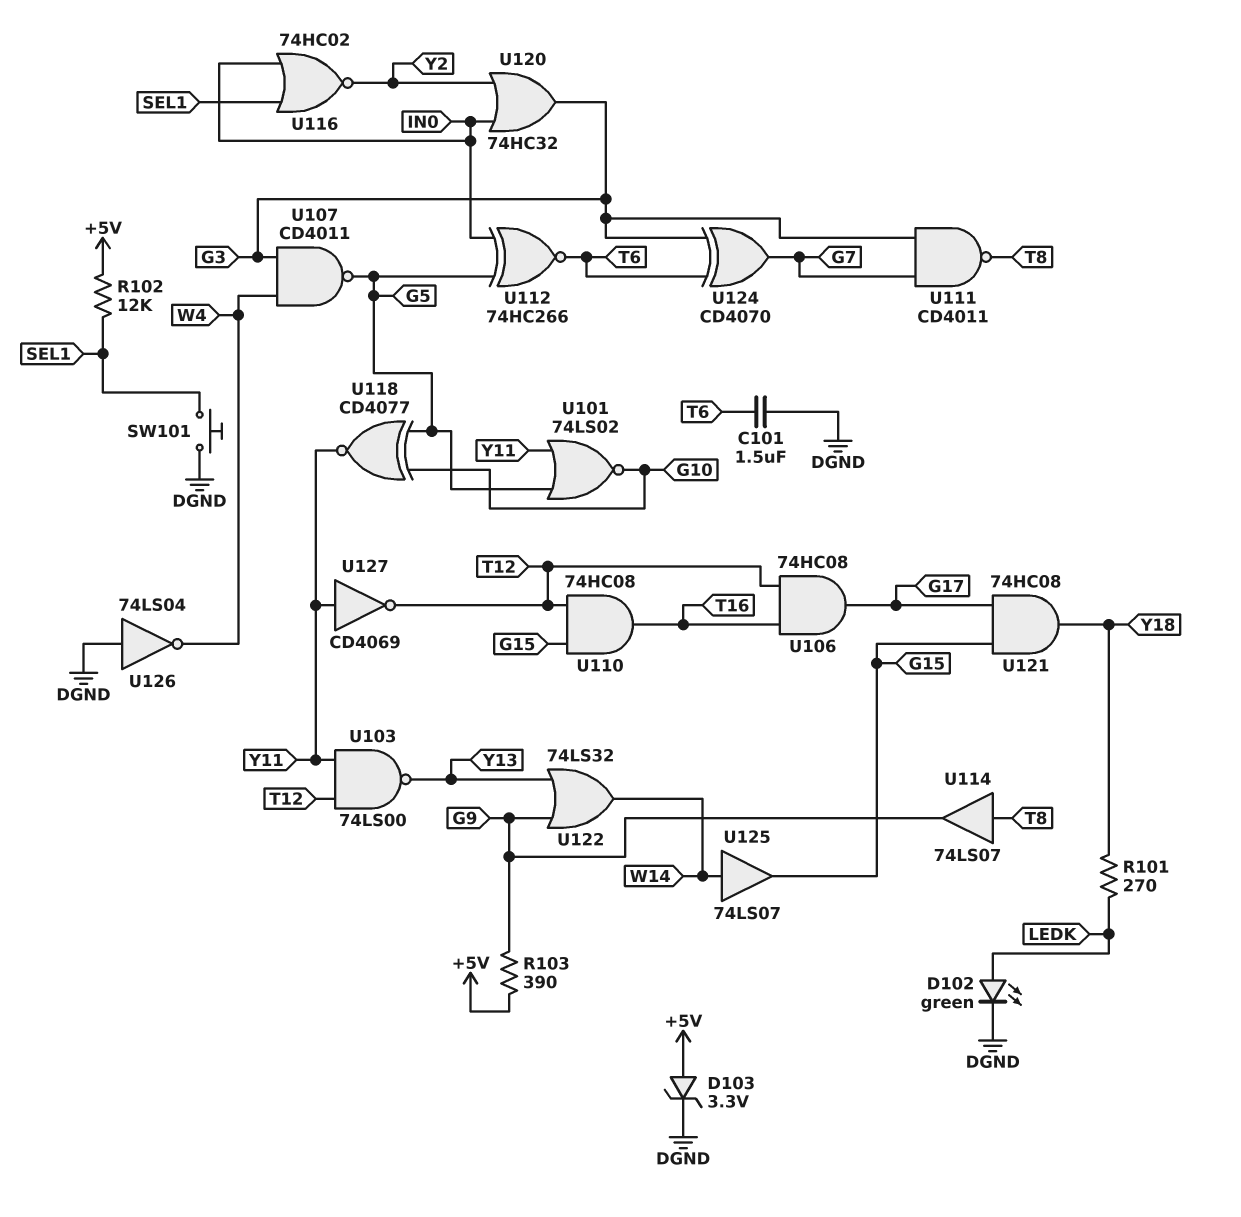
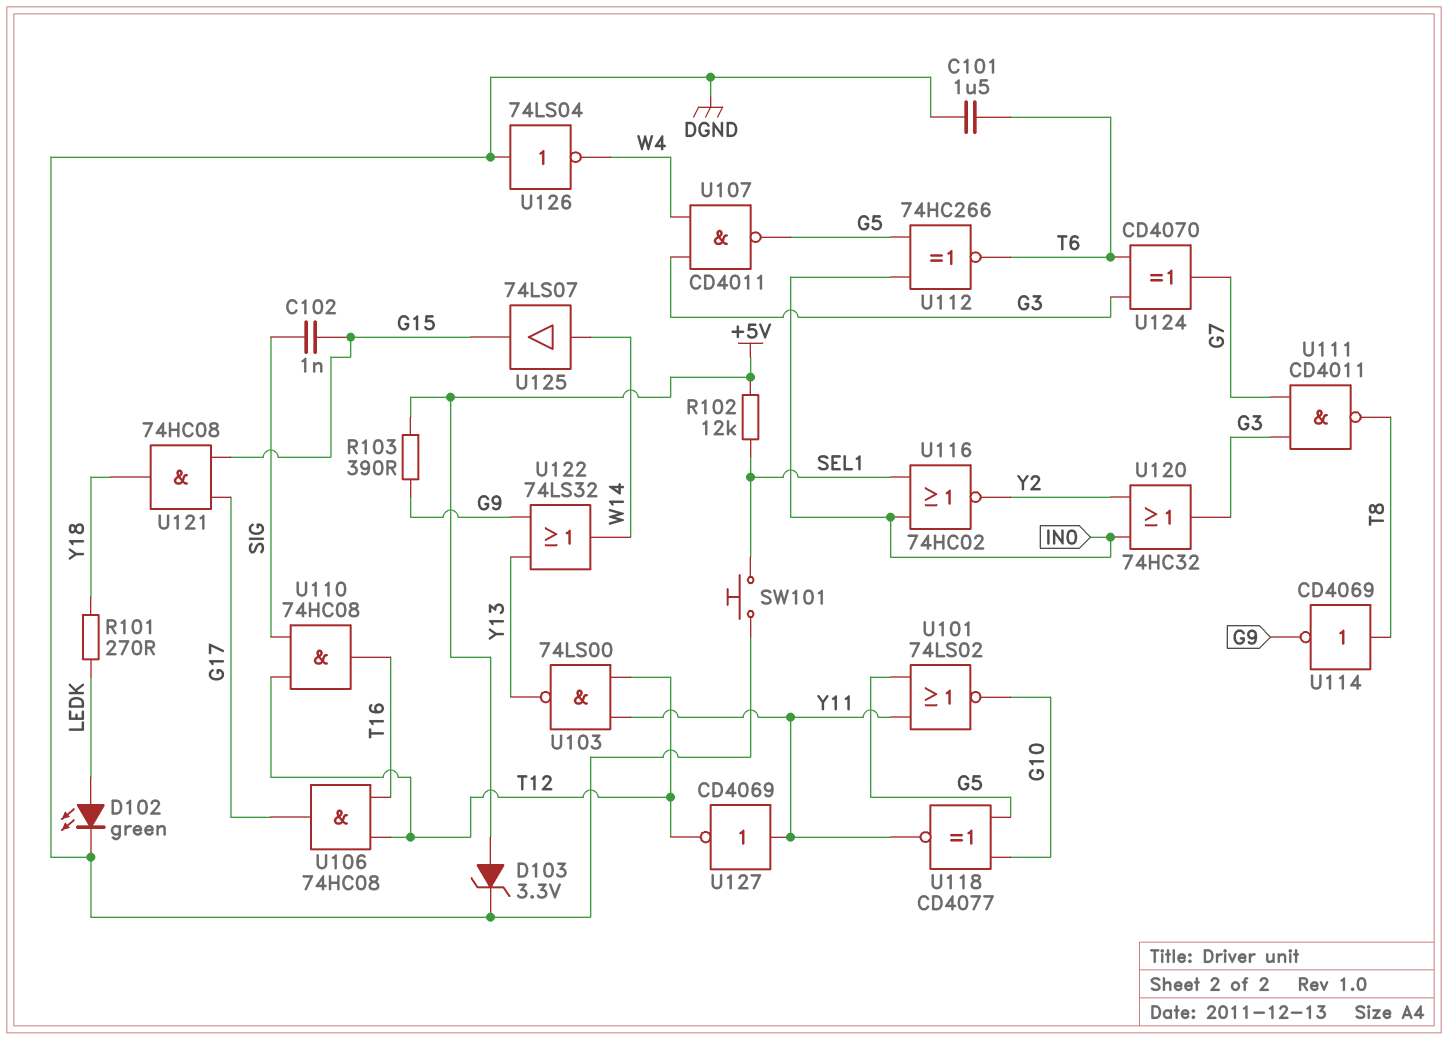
C102: none -> 1nF (G15, SIG)
U110: AND 74HC08 (in G15, in T12, out T16) -> AND 74HC08 (in SIG, in T12, out T16)
U114: buffer 74LS07 (in T8, out G9) -> NOT CD4069 (in T8, out G9)

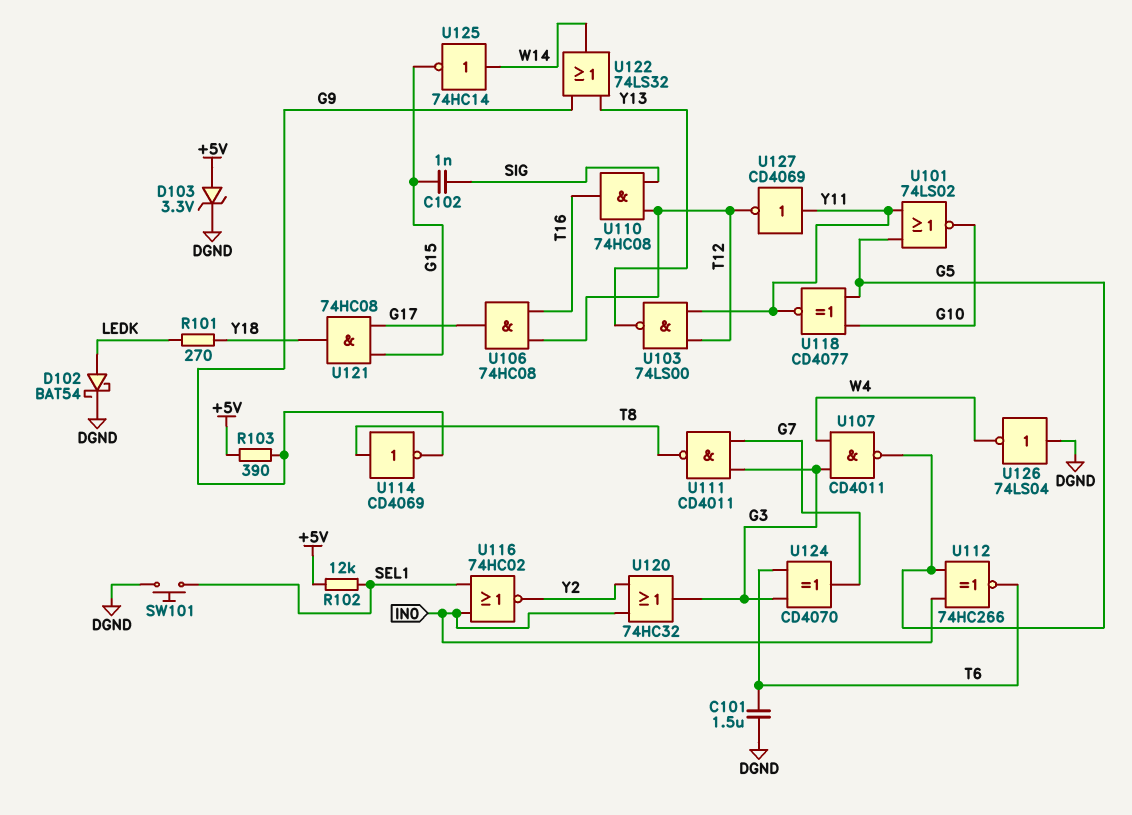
D102: LED green (A LEDK, K DGND) -> schottky BAT54 (A LEDK, K DGND)
U125: buffer 74LS07 (in W14, out G15) -> NOT 74HC14 (in W14, out G15)

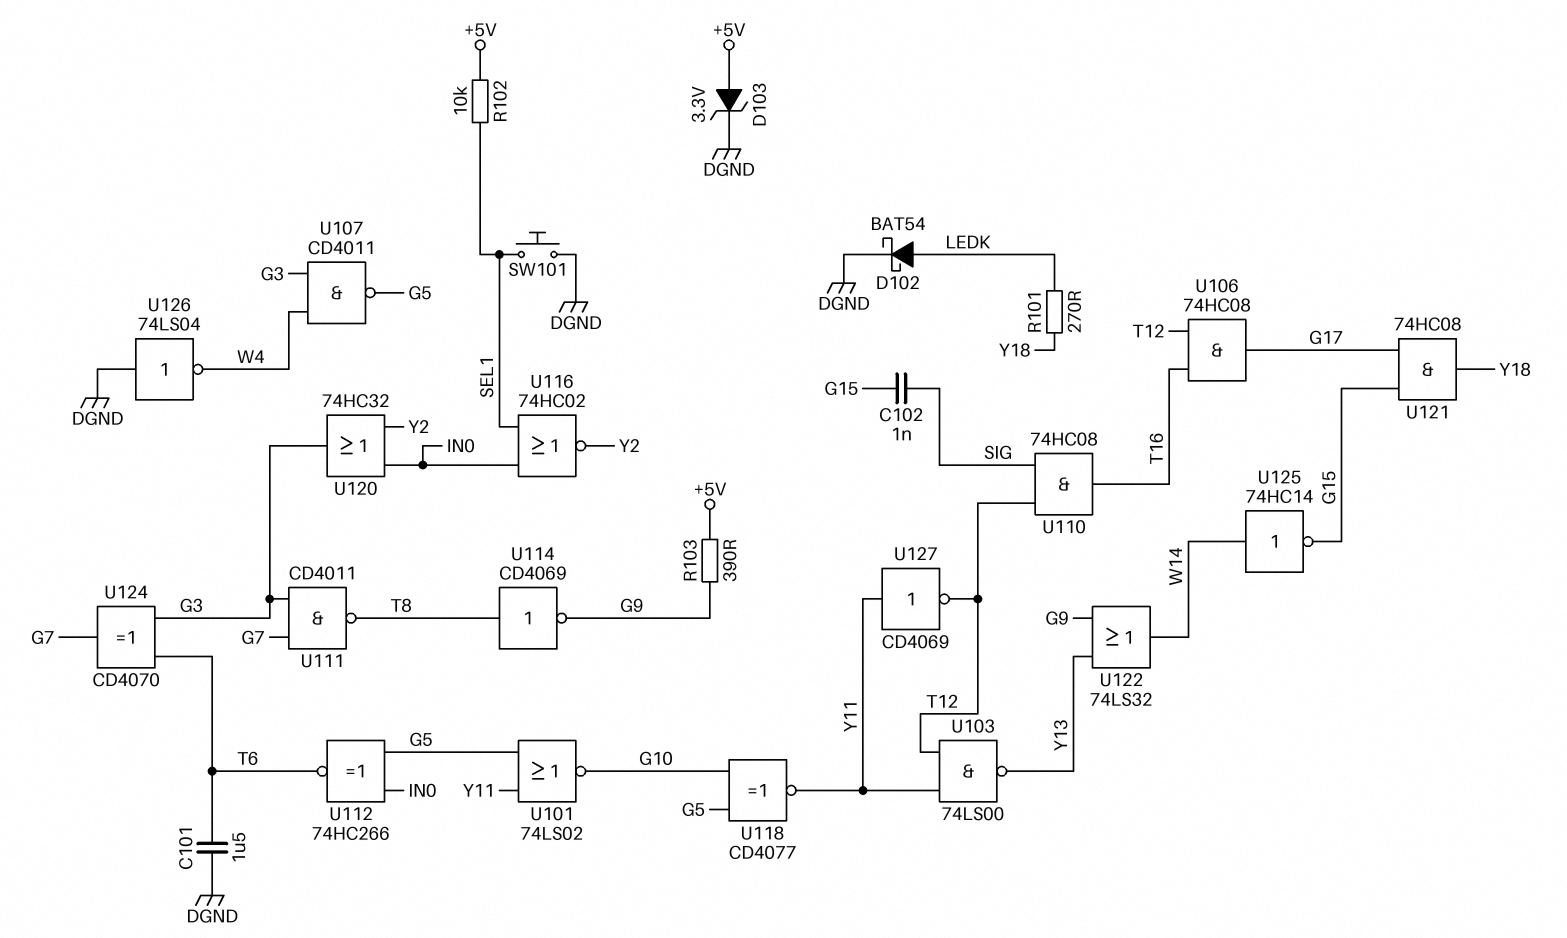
R102: 12k (+5V, SEL1) -> 10k (+5V, SEL1)

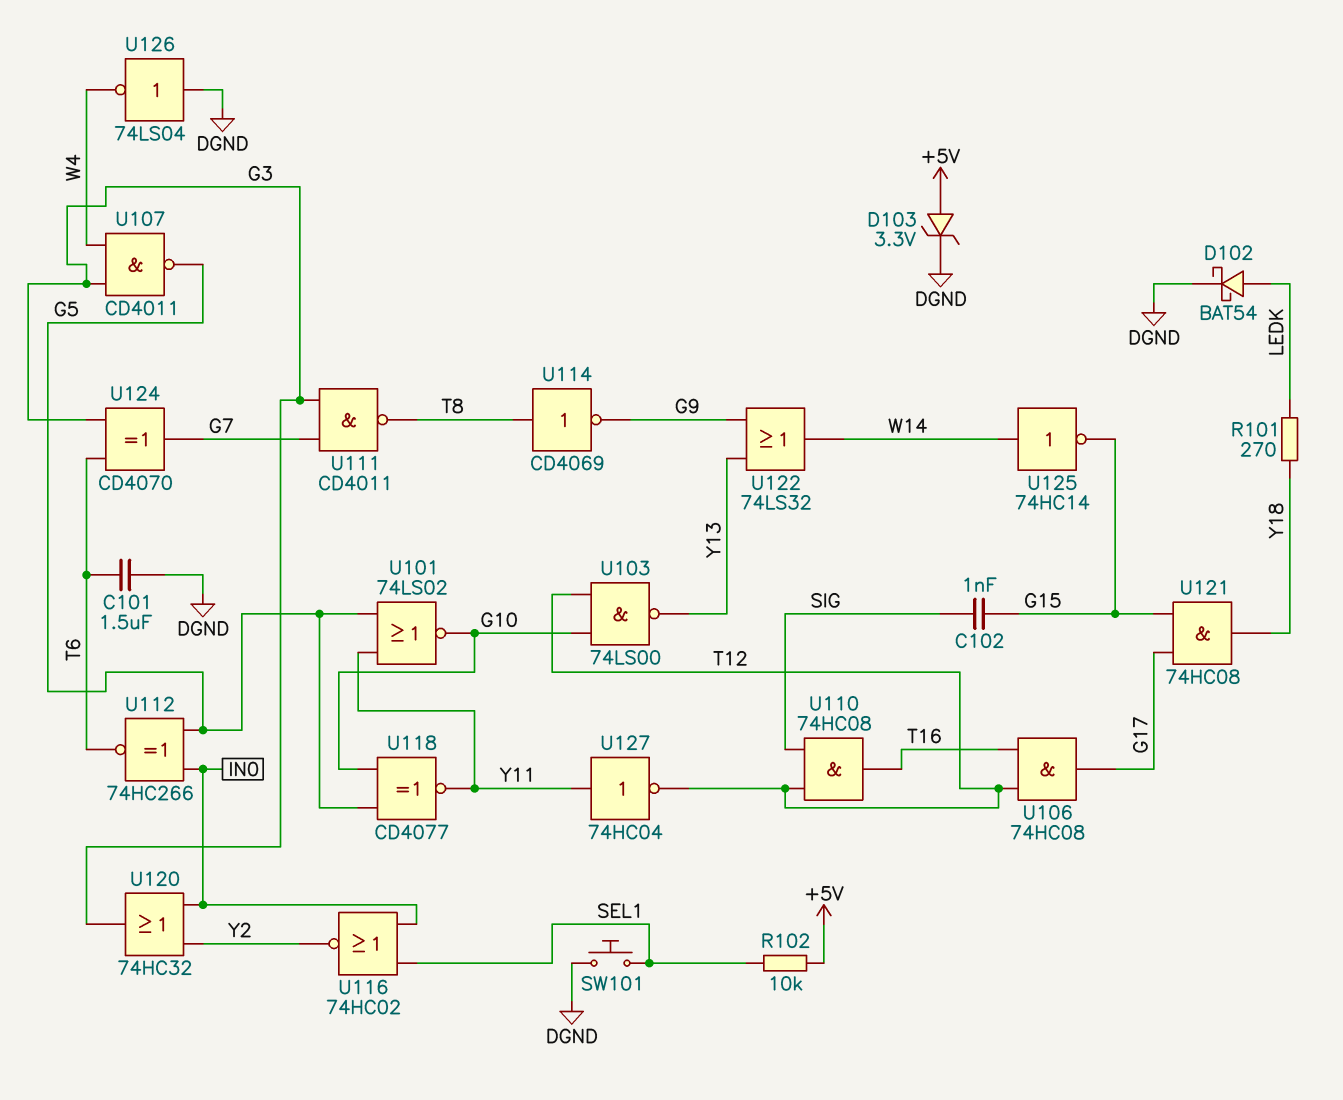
R103: 390 (+5V, G9) -> none
U103: NAND 74LS00 (in T12, in Y11, out Y13) -> NAND 74LS00 (in G10, in T12, out Y13)
U127: NOT CD4069 (in Y11, out T12) -> NOT 74HC04 (in Y11, out T12)

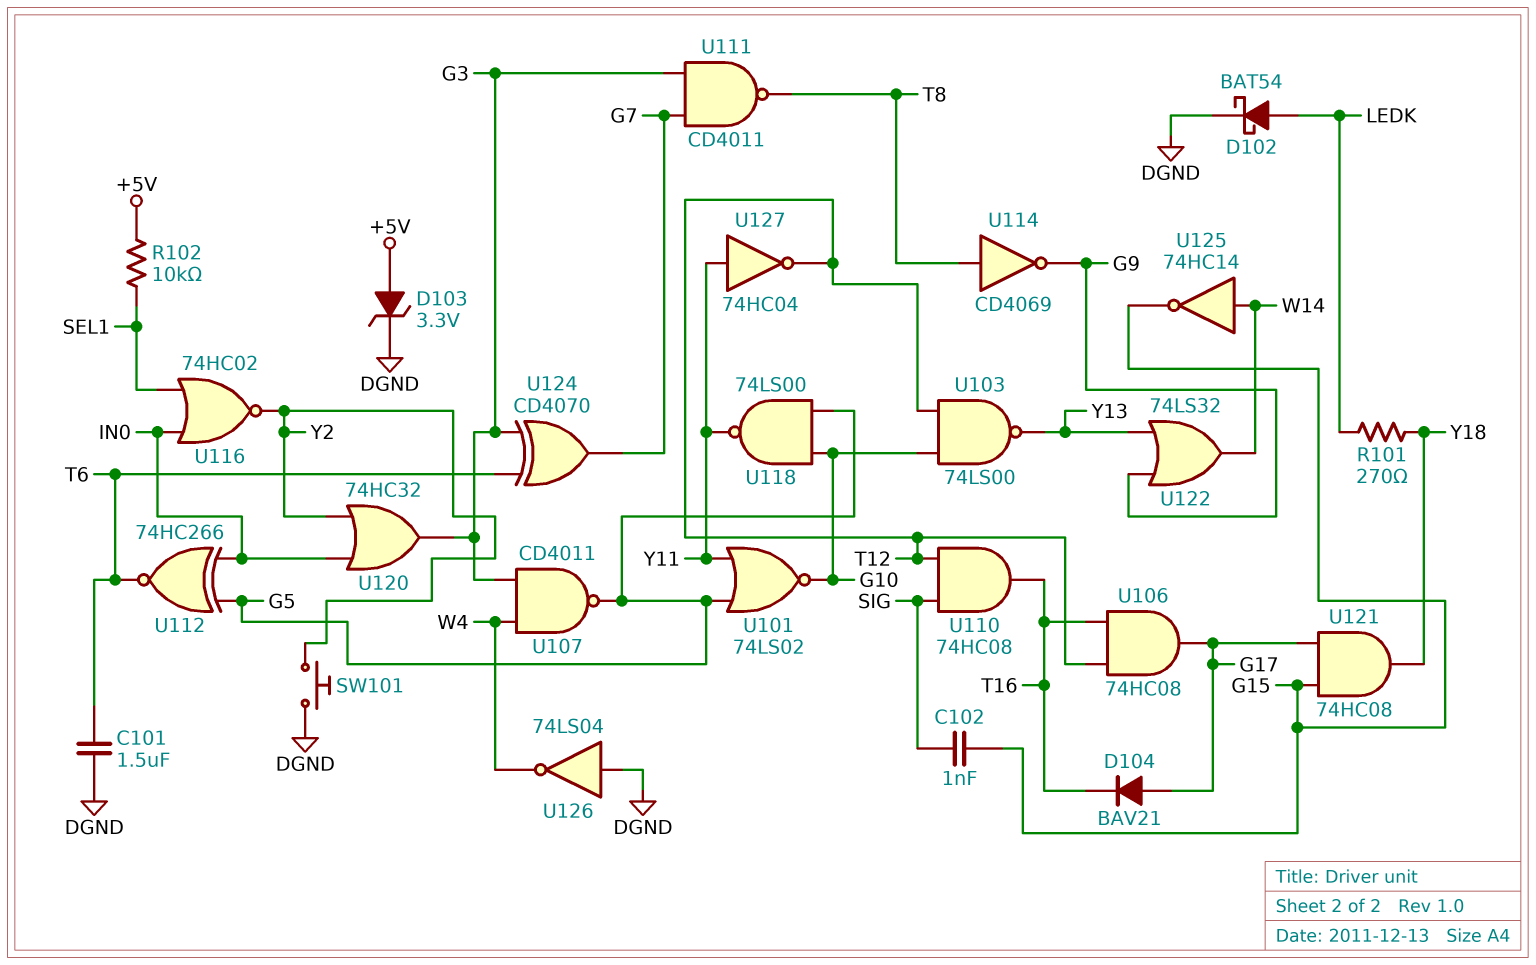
D104: none -> diode BAV21 (A G17, K T16)
SW101: button (DGND, SEL1) -> button (DGND, Y2)
U118: XNOR CD4077 (in G5, in G10, out Y11) -> NAND 74LS00 (in G5, in G10, out Y11)

